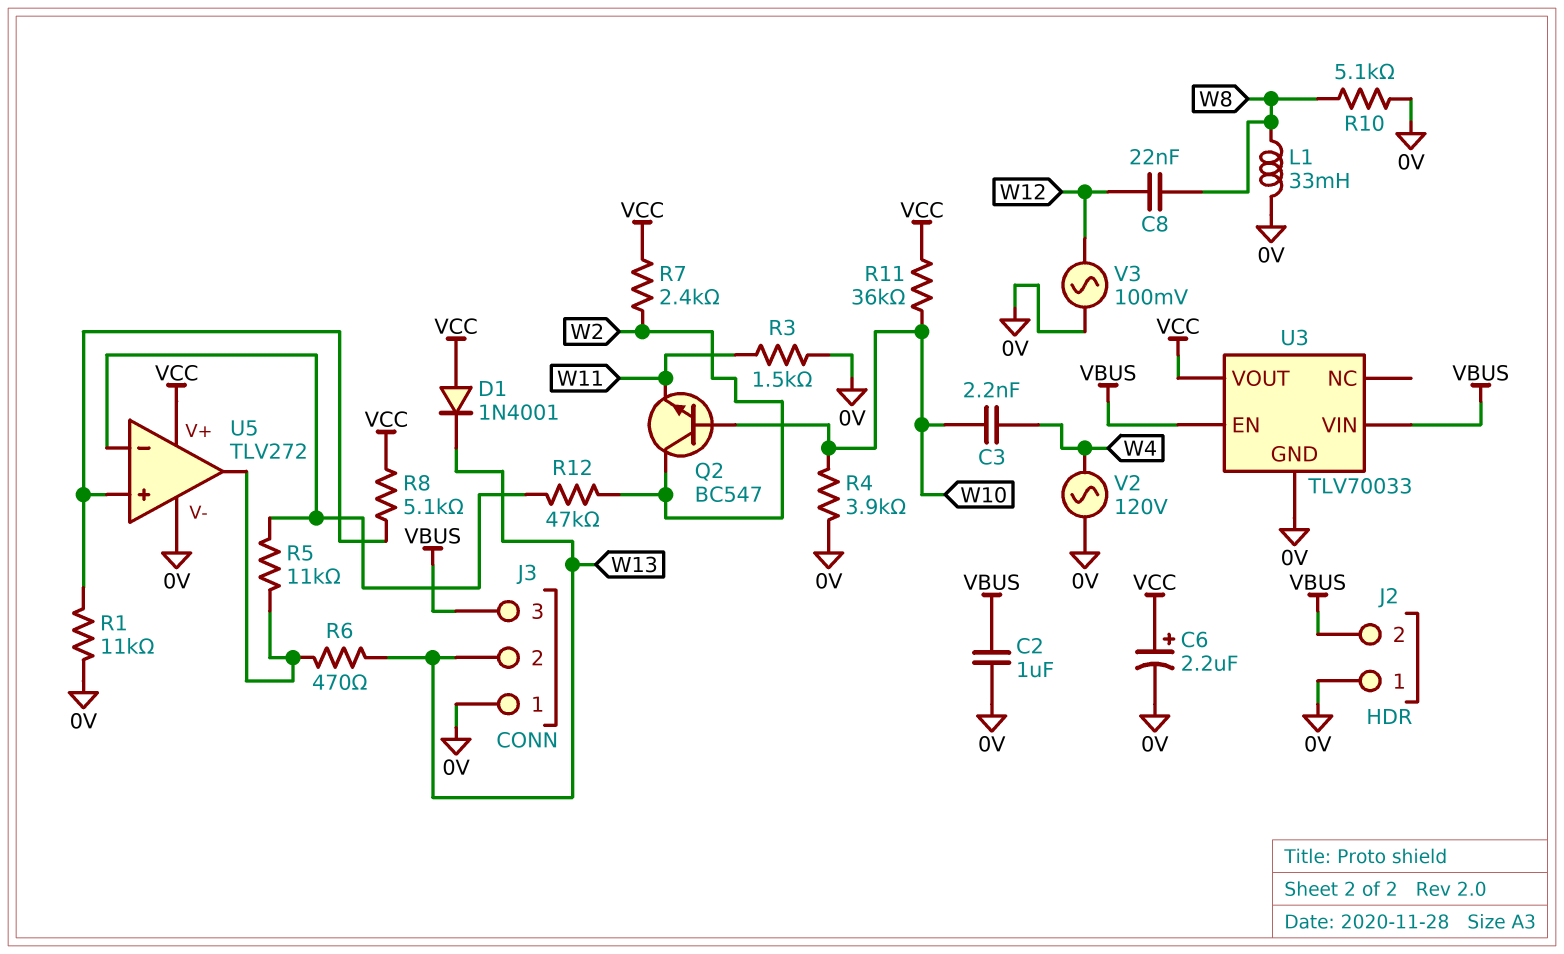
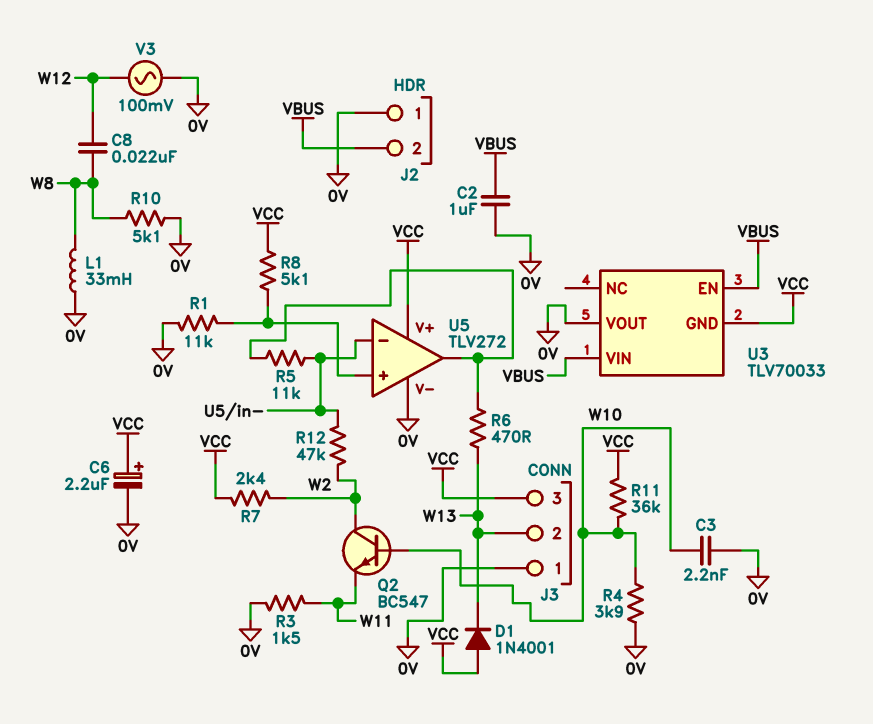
C3: 2.2nF (W4, W10) -> 2.2nF (0V, W10)
J3 pin 3: VBUS -> VCC
U3 pin GND: 0V -> VCC
U3 pin VOUT: VCC -> 0V
V2: AC 120V (0V, W4) -> none

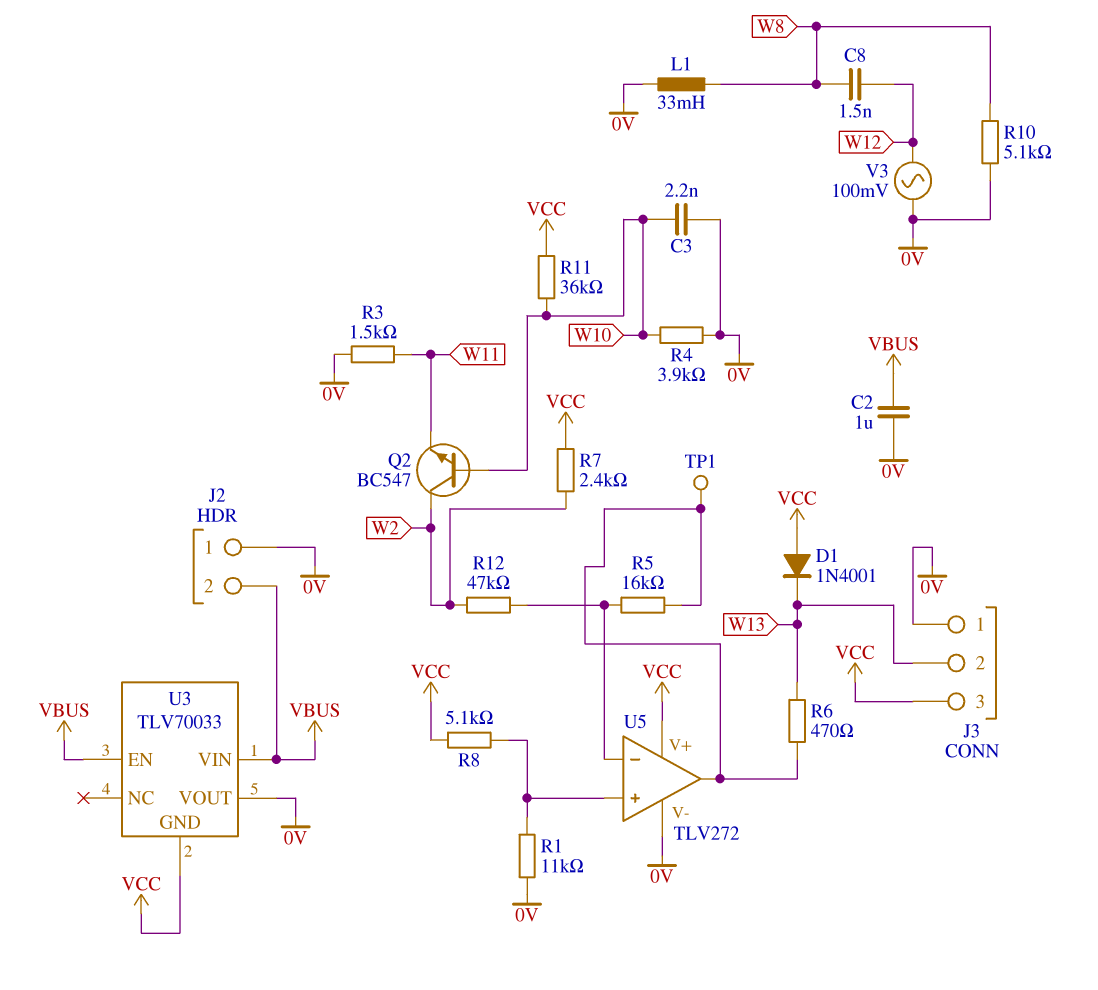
C6: 2.2uF (plus VCC, minus 0V) -> none
C8: 22nF (W8, W12) -> 1.5nF (W8, W12)
R5: 11k (U5/in-, U5/out) -> 16k (U5/in-, U5/out)
TP1: none -> test point (U5/out)

